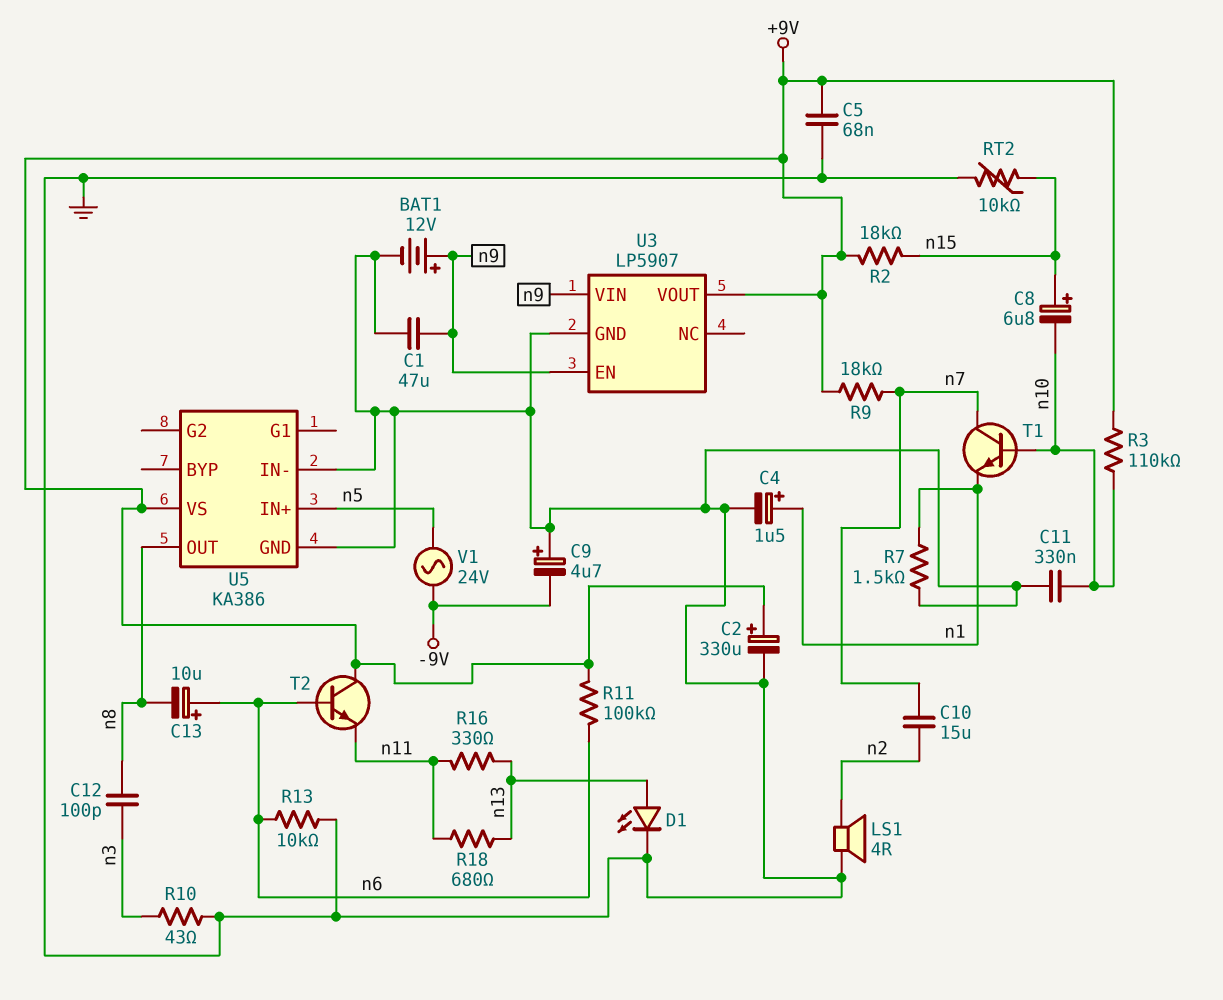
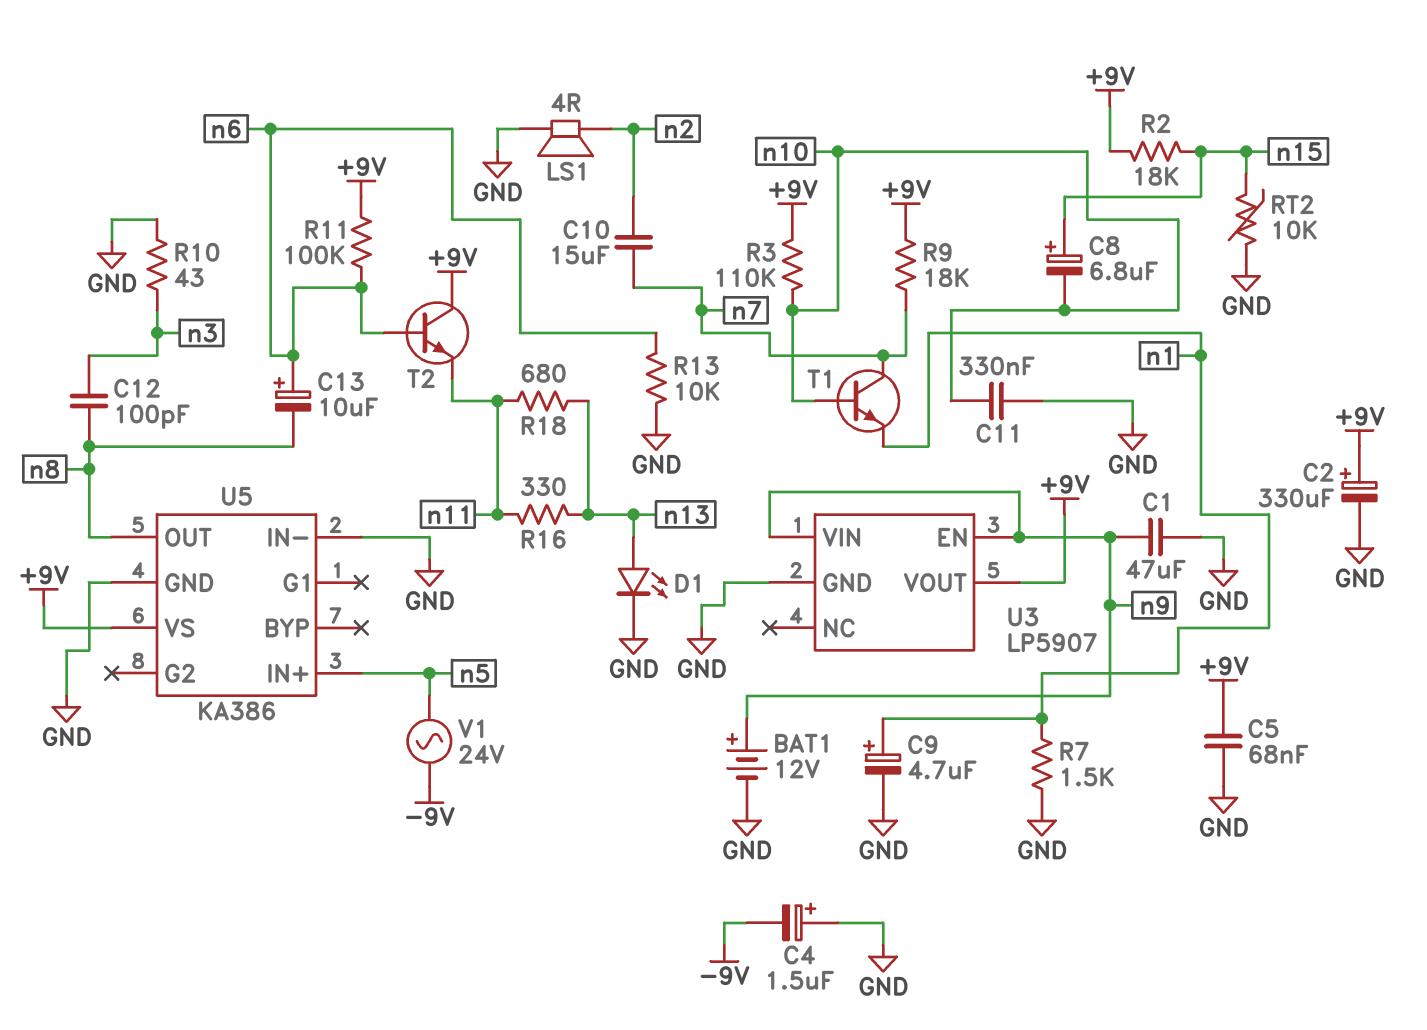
C4: 1.5uF (plus n1, minus GND) -> 1.5uF (plus GND, minus -9V)
C9: 4.7uF (plus GND, minus -9V) -> 4.7uF (plus n1, minus GND)

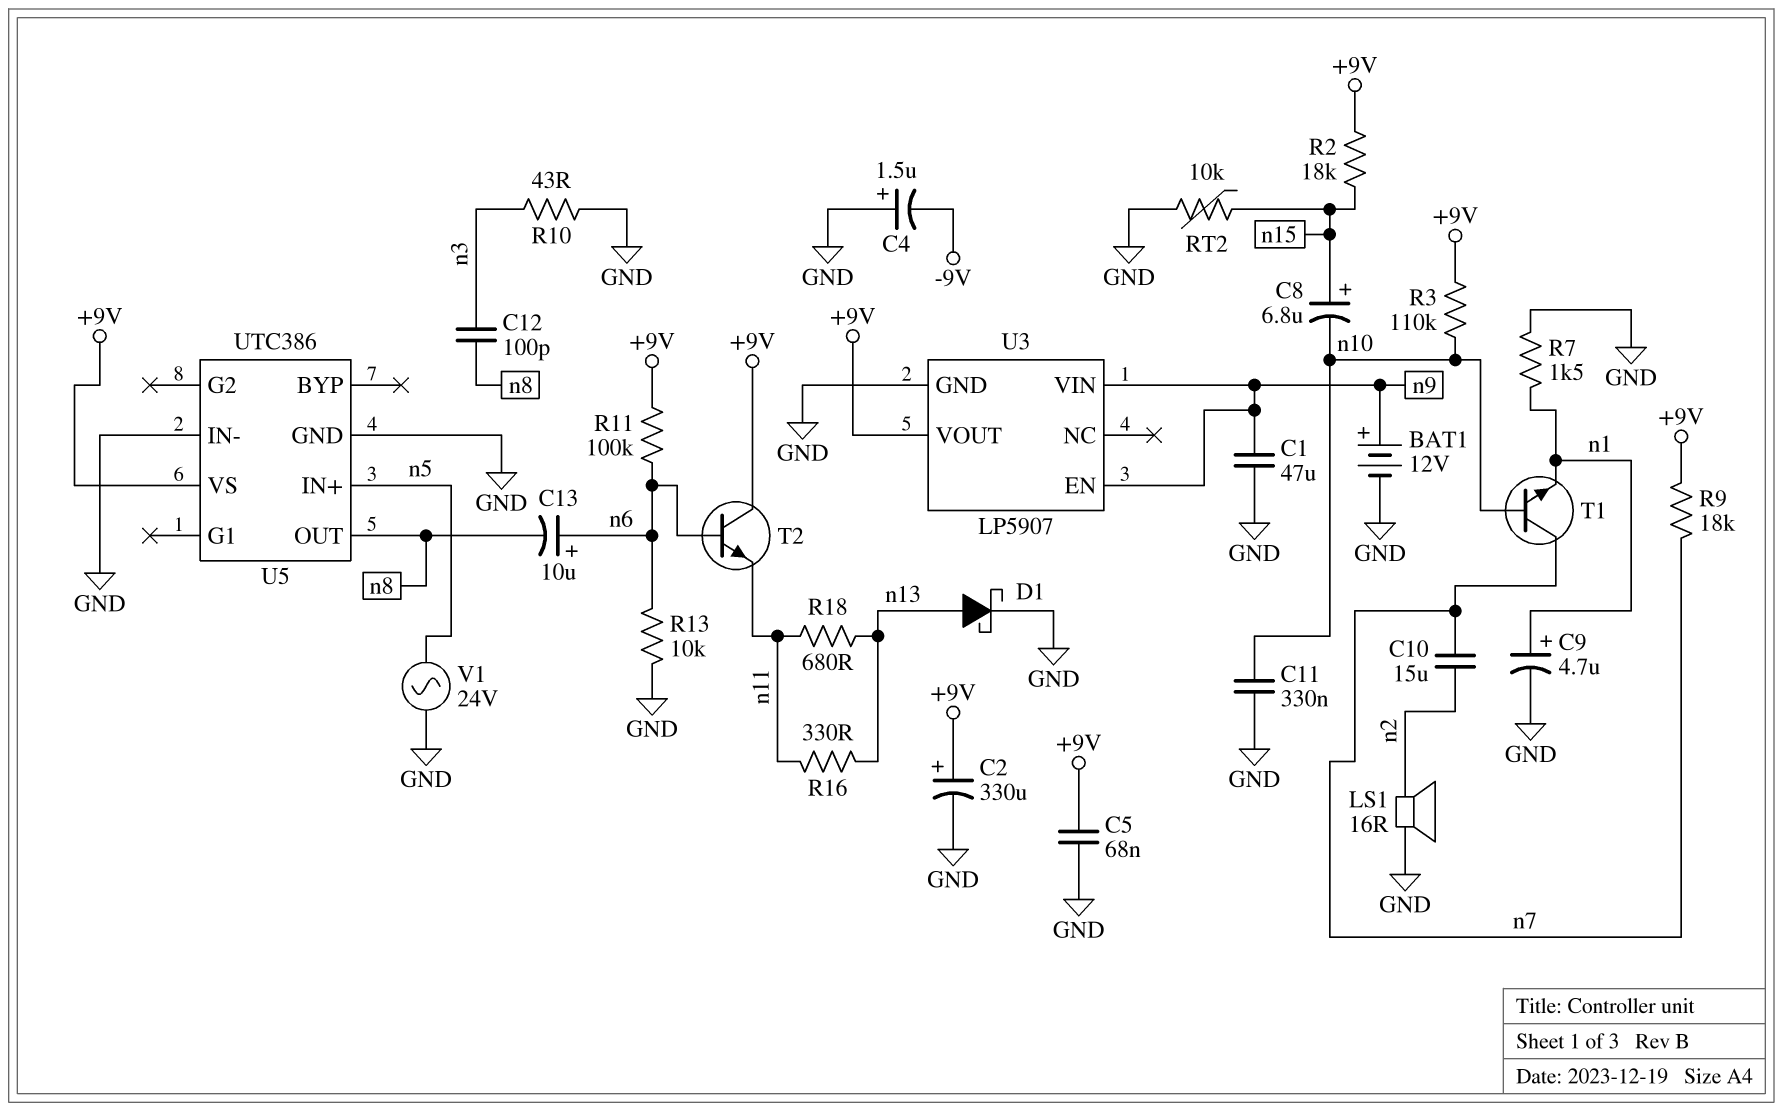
D1: LED (A n13, K GND) -> schottky (A n13, K GND)
LS1: speaker 4R (GND, n2) -> speaker 16R (GND, n2)
U5: KA386 -> UTC386
V1: AC 24V (-9V, n5) -> AC 24V (GND, n5)

